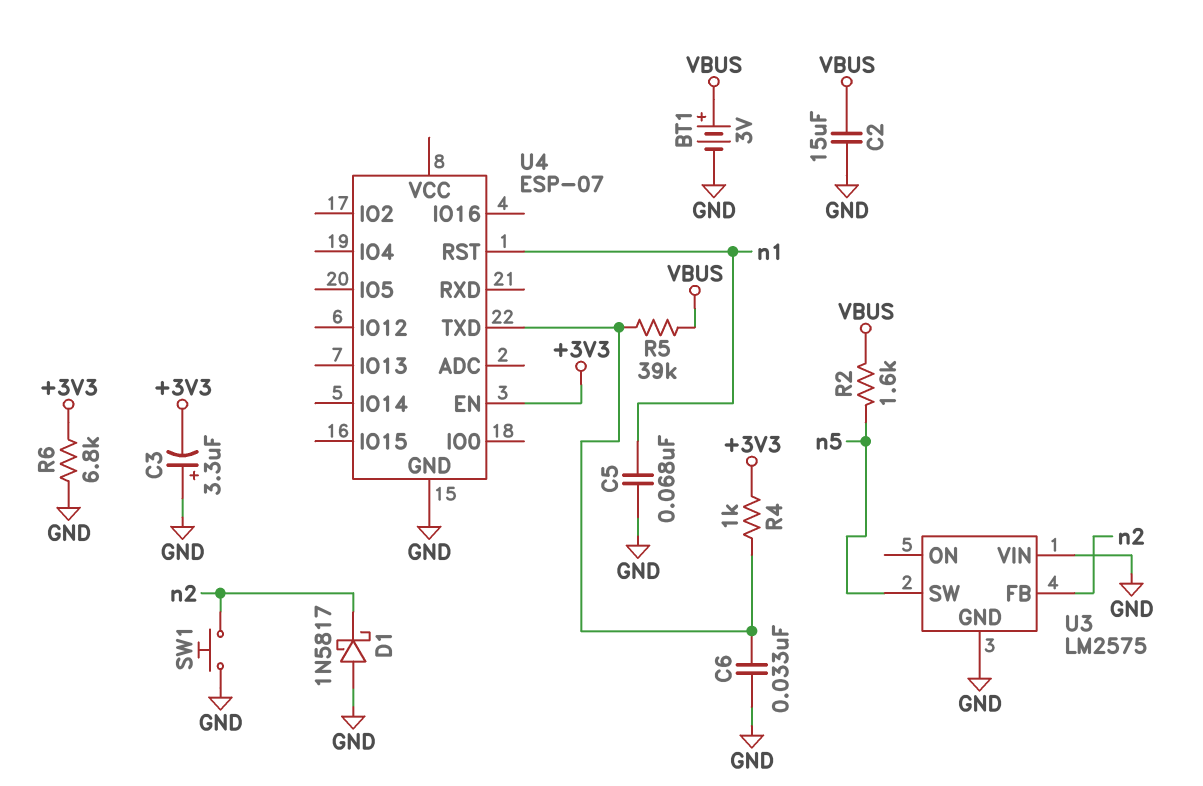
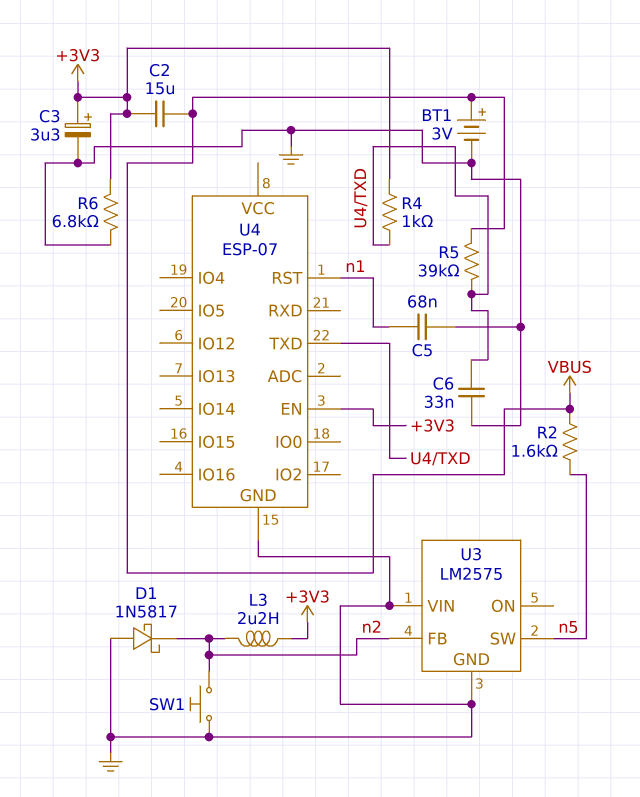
C2: 15uF (GND, VBUS) -> 15uF (+3V3, VBUS)
C3: 3.3uF (plus GND, minus +3V3) -> 3.3uF (plus +3V3, minus GND)
L3: none -> 2.2uH (+3V3, n2)

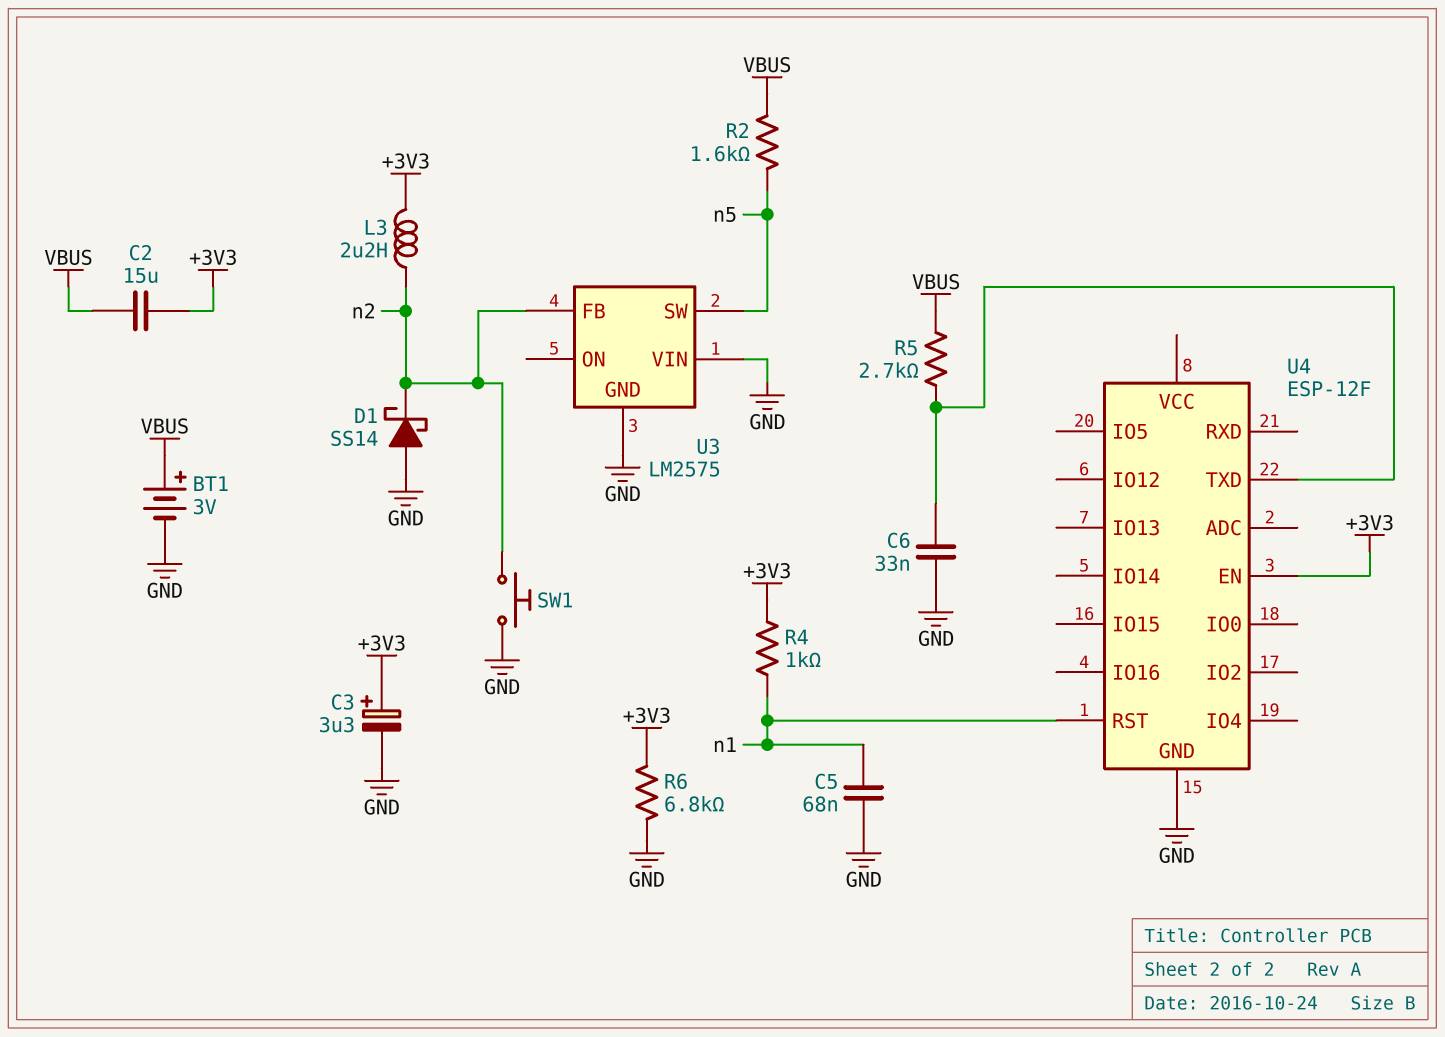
D1: schottky 1N5817 (A GND, K n2) -> schottky SS14 (A GND, K n2)
R4: 1k (+3V3, U4/TXD) -> 1k (+3V3, n1)
R5: 39k (U4/TXD, VBUS) -> 2.7k (U4/TXD, VBUS)
U4: ESP-07 -> ESP-12F

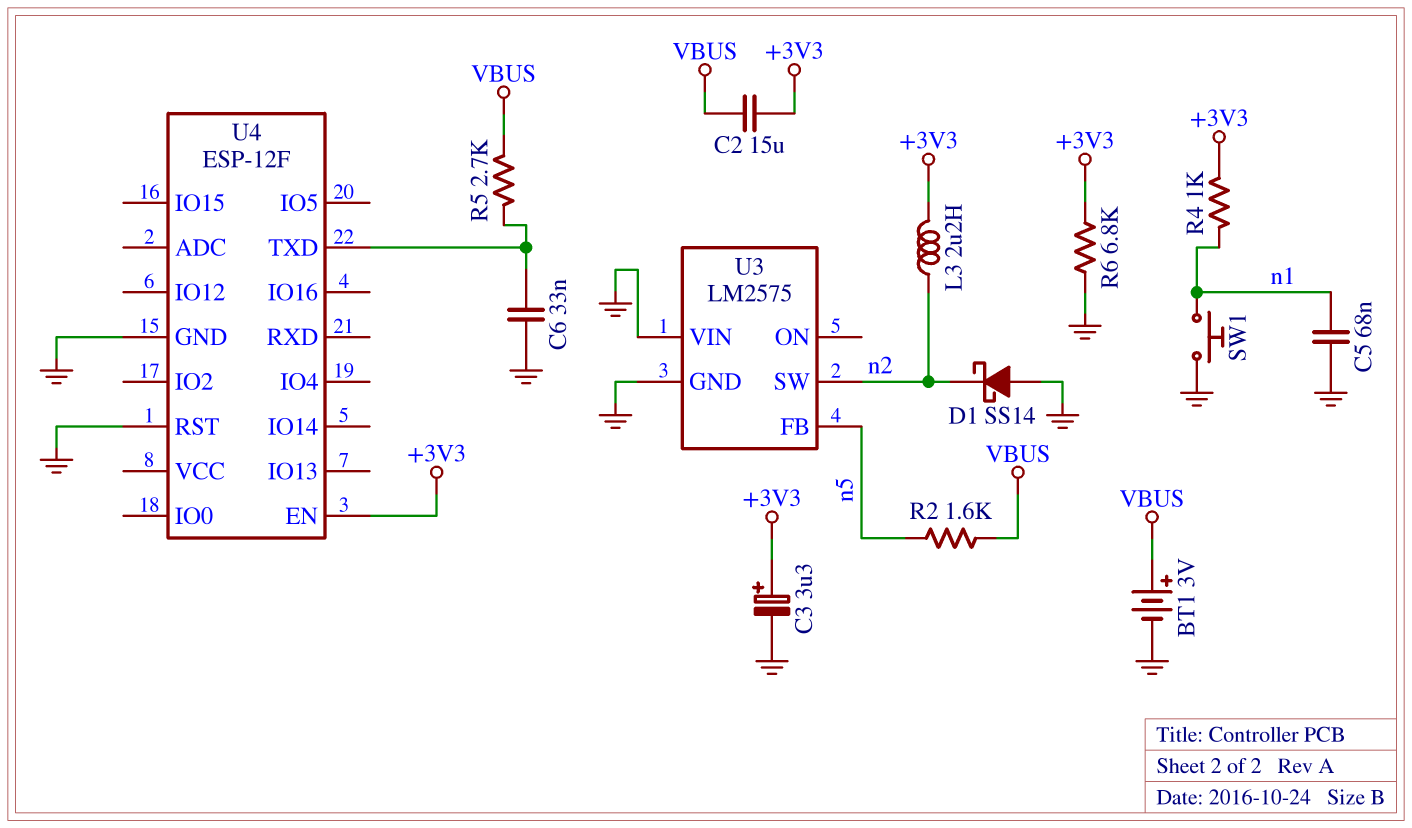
SW1: button (GND, n2) -> button (GND, n1)
U3 pin FB: n2 -> n5
U3 pin SW: n5 -> n2
U4 pin RST: n1 -> GND

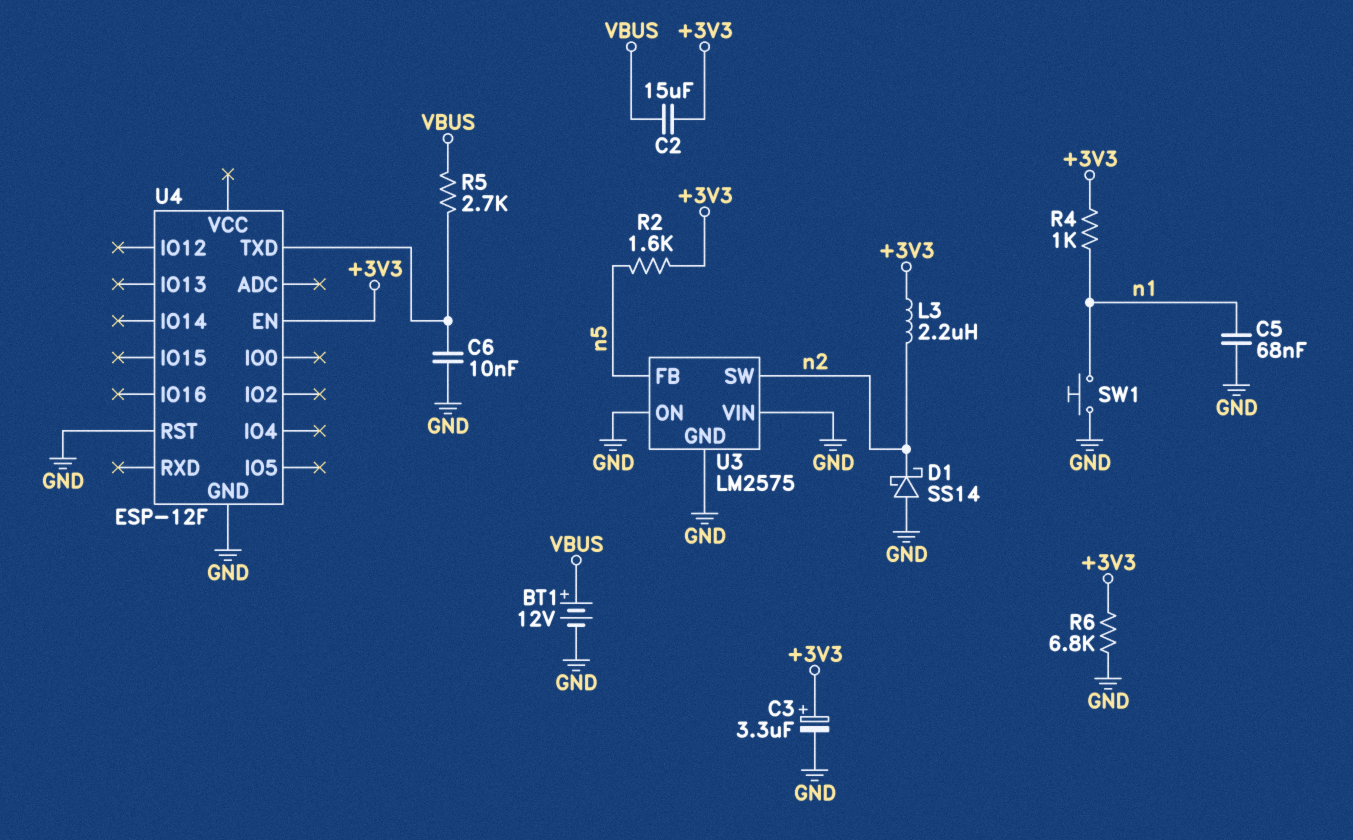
BT1: 3V (plus VBUS, minus GND) -> 12V (plus VBUS, minus GND)
C6: 33nF (GND, U4/TXD) -> 10nF (GND, U4/TXD)
R2: 1.6k (VBUS, n5) -> 1.6k (+3V3, n5)
U3 pin ON: none -> GND

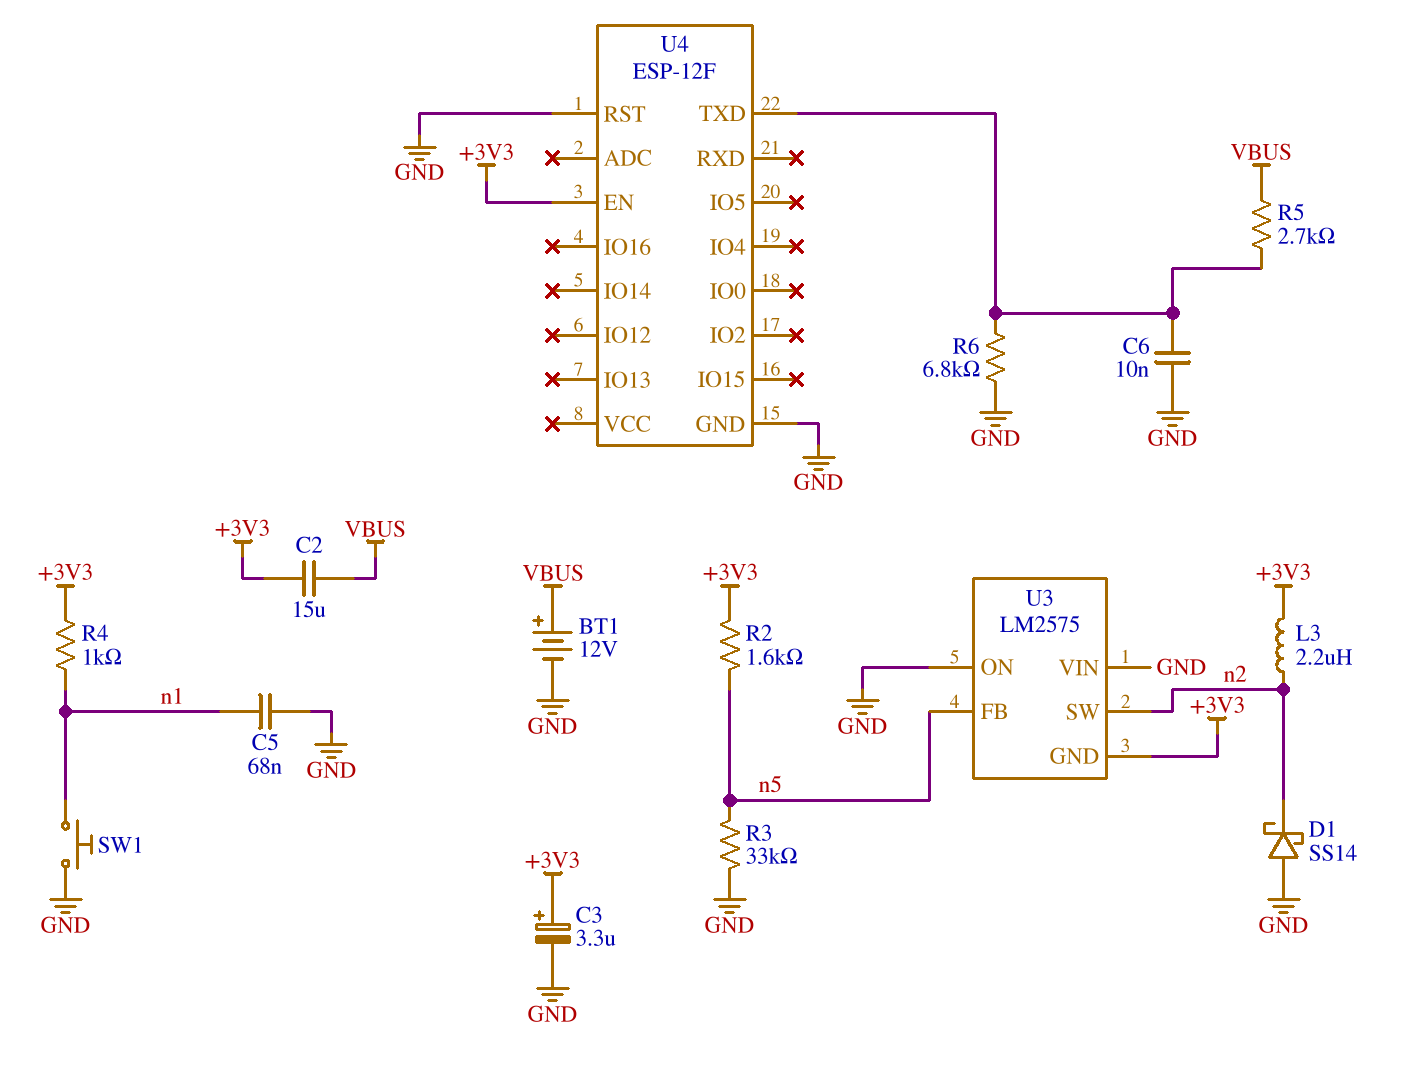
R3: none -> 33k (GND, n5)
R6: 6.8k (+3V3, GND) -> 6.8k (GND, U4/TXD)
U3 pin GND: GND -> +3V3

